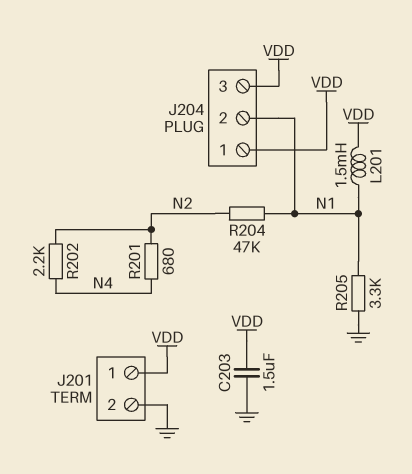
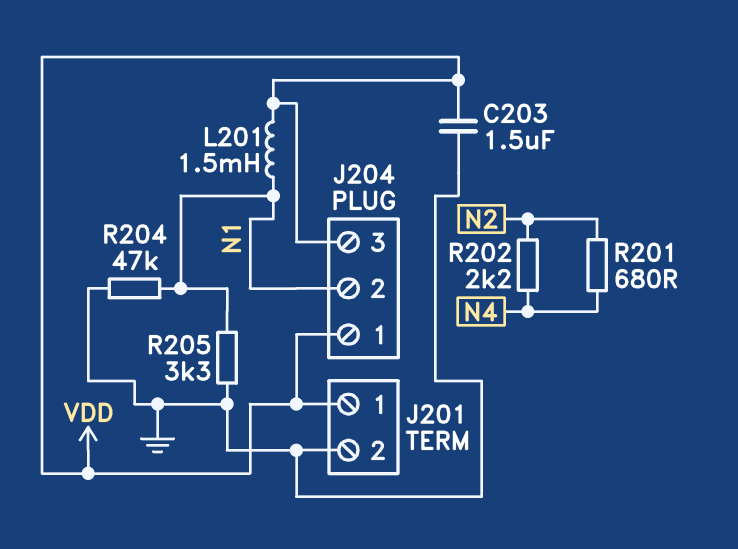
R204: 47k (N1, N2) -> 47k (GND, N1)

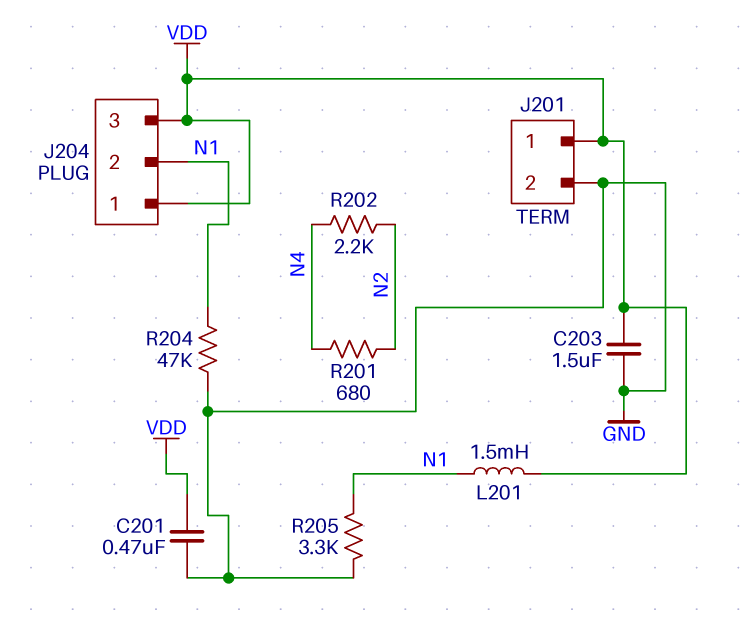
C201: none -> 470nF (GND, VDD)

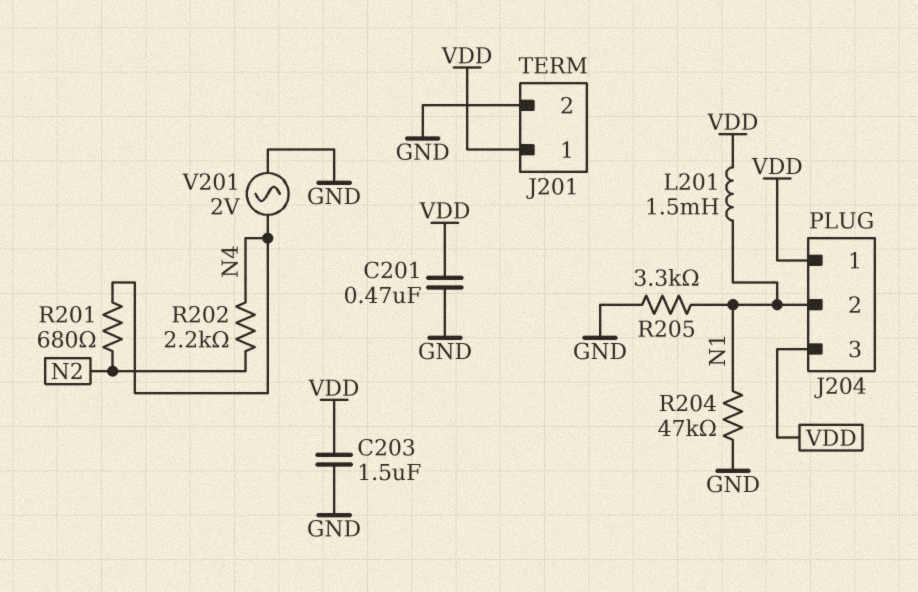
V201: none -> AC 2V (GND, N4)

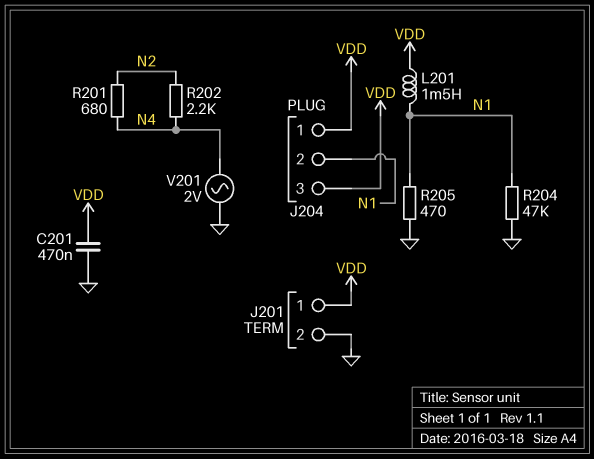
C203: 1.5uF (GND, VDD) -> none
R205: 3.3k (GND, N1) -> 470 (GND, N1)

